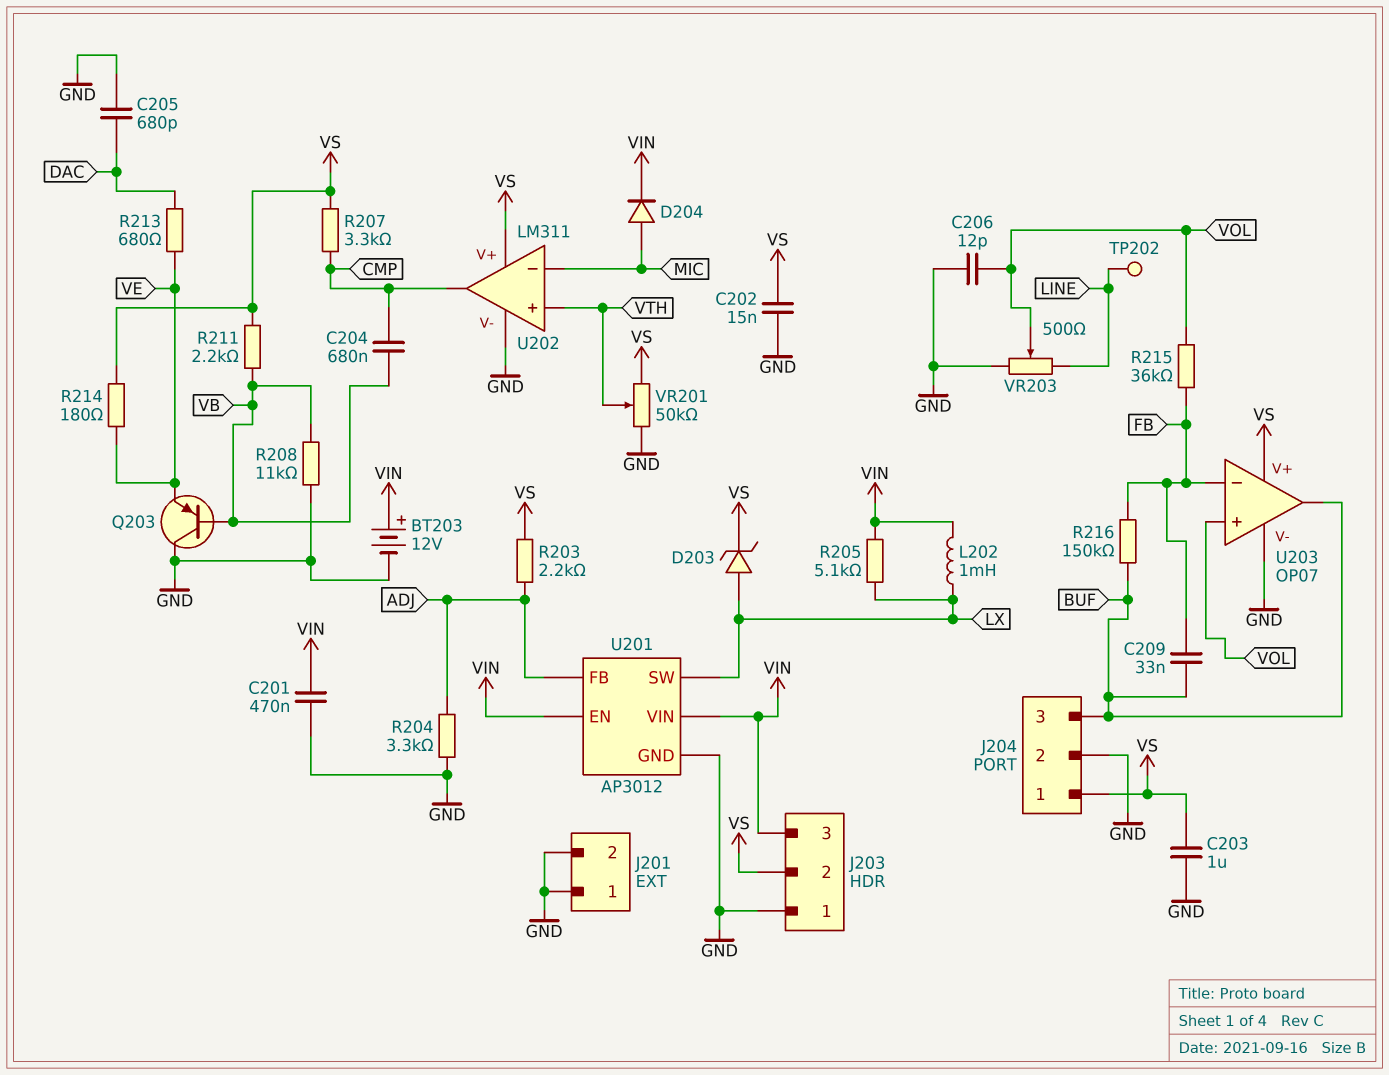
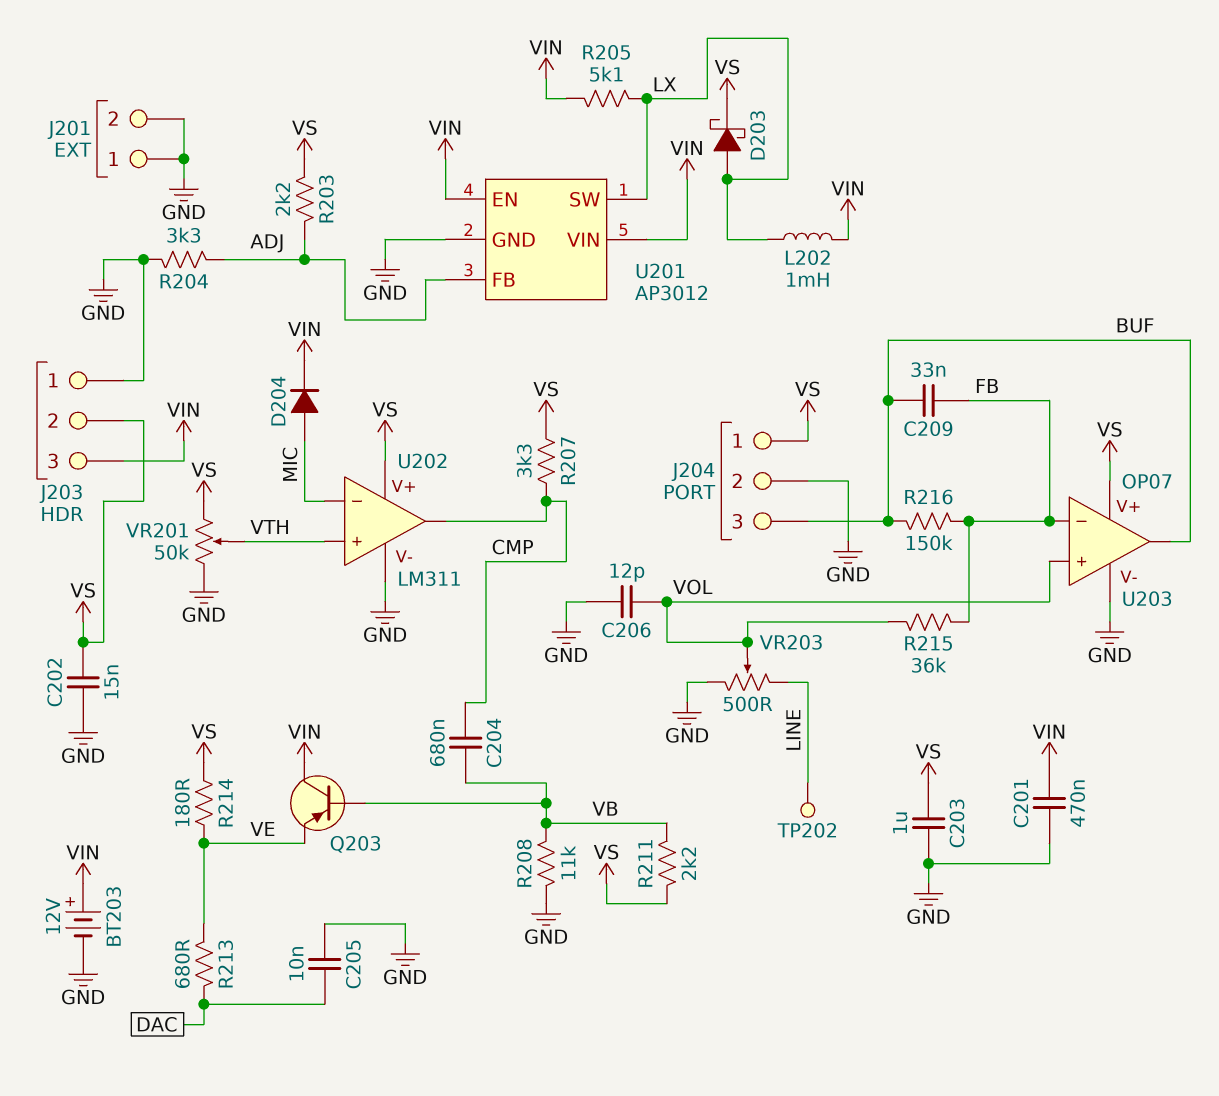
C205: 680pF (DAC, GND) -> 10nF (DAC, GND)
D203: zener (A LX, K VS) -> schottky (A LX, K VS)
Q203: PNP (B VB, C GND, E VE) -> PNP (B VB, C VIN, E VE)

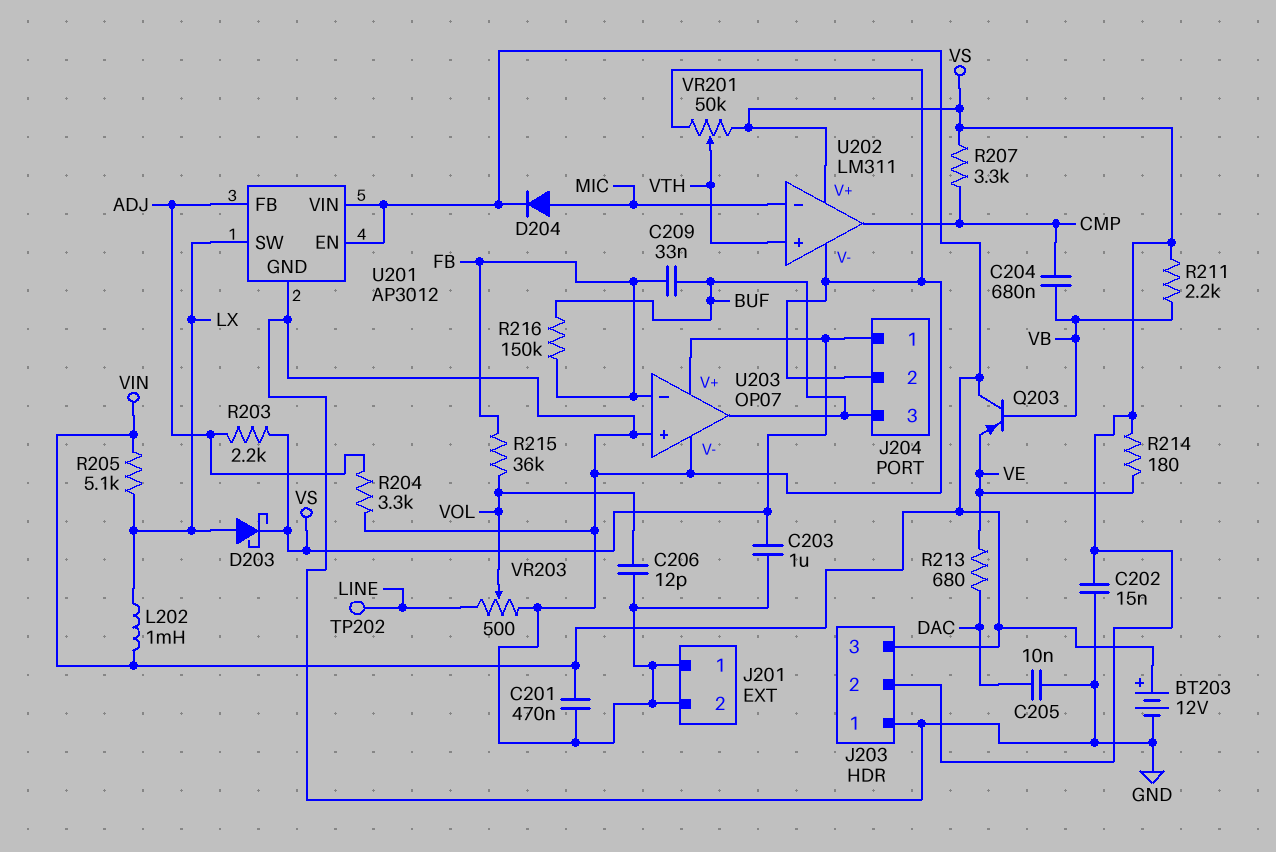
R208: 11k (GND, VB) -> none
U203 pin in+: VOL -> GND

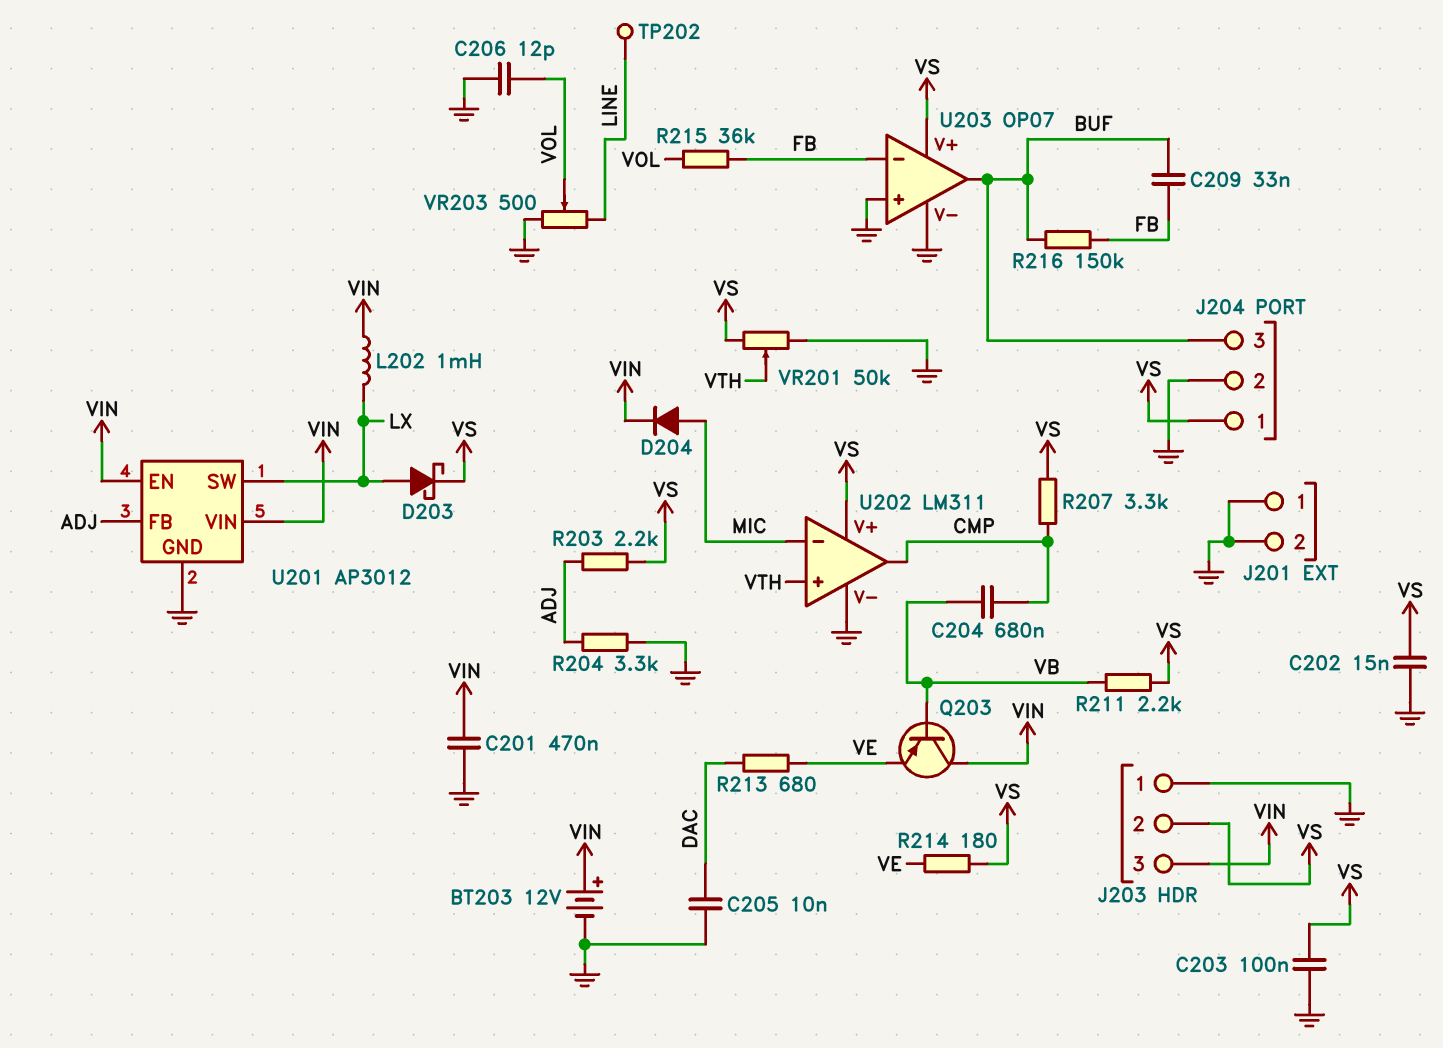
C203: 1uF (GND, VS) -> 100nF (GND, VS)
R205: 5.1k (LX, VIN) -> none

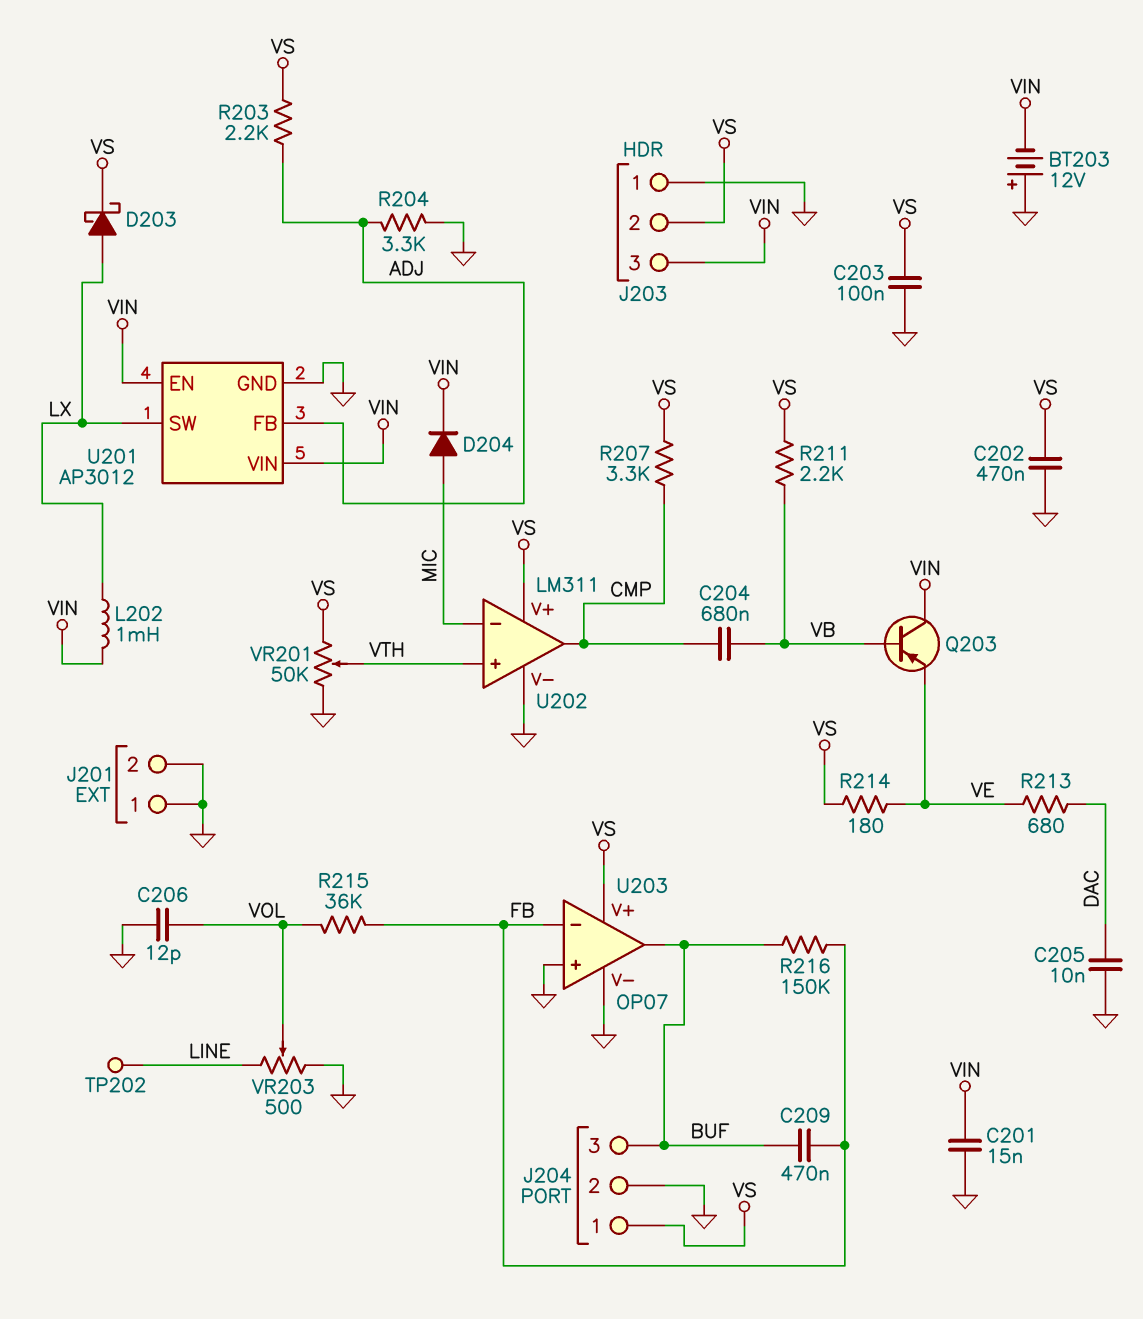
BT203: 12V (plus VIN, minus GND) -> 12V (plus GND, minus VIN)
C201: 470nF (GND, VIN) -> 15nF (GND, VIN)
C202: 15nF (GND, VS) -> 470nF (GND, VS)
C209: 33nF (BUF, FB) -> 470nF (BUF, FB)

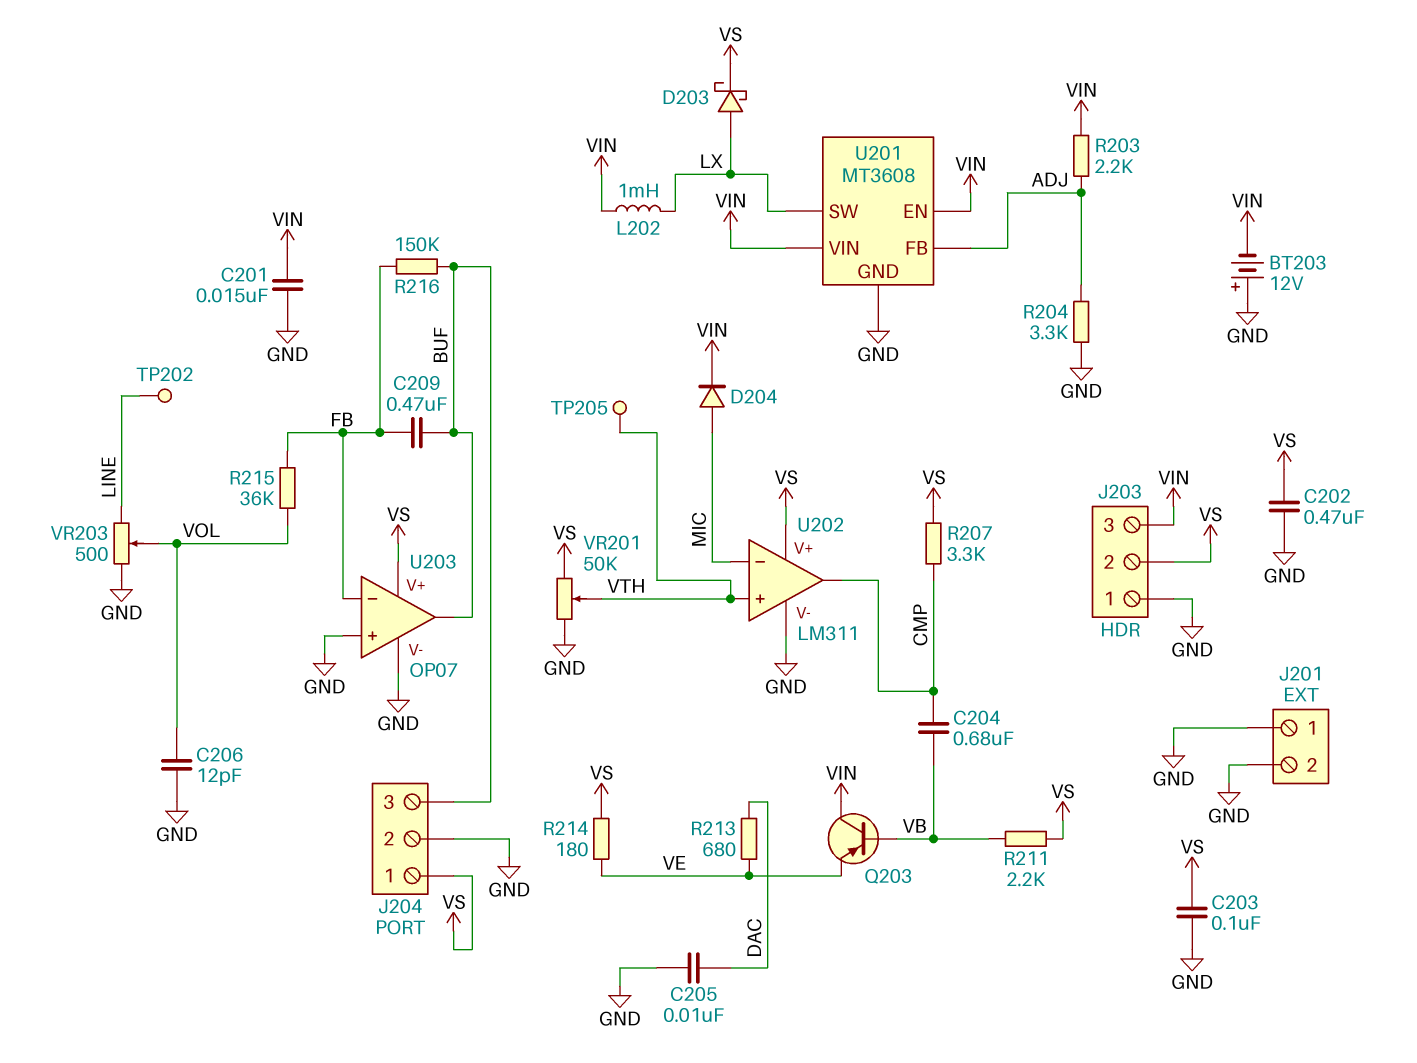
R203: 2.2k (ADJ, VS) -> 2.2k (ADJ, VIN)
TP205: none -> test point (VTH)
U201: AP3012 -> MT3608

